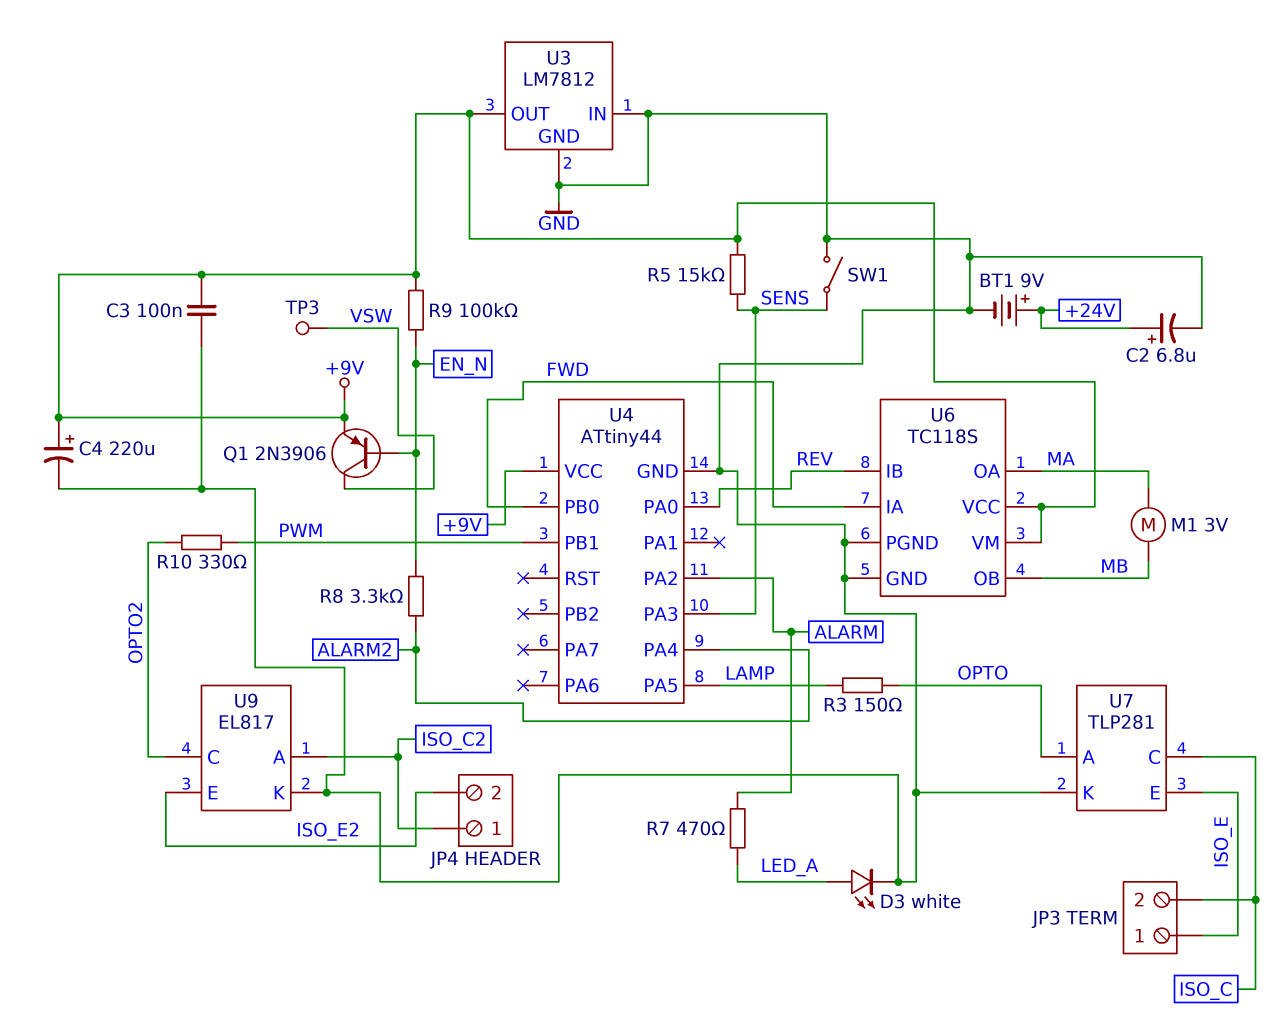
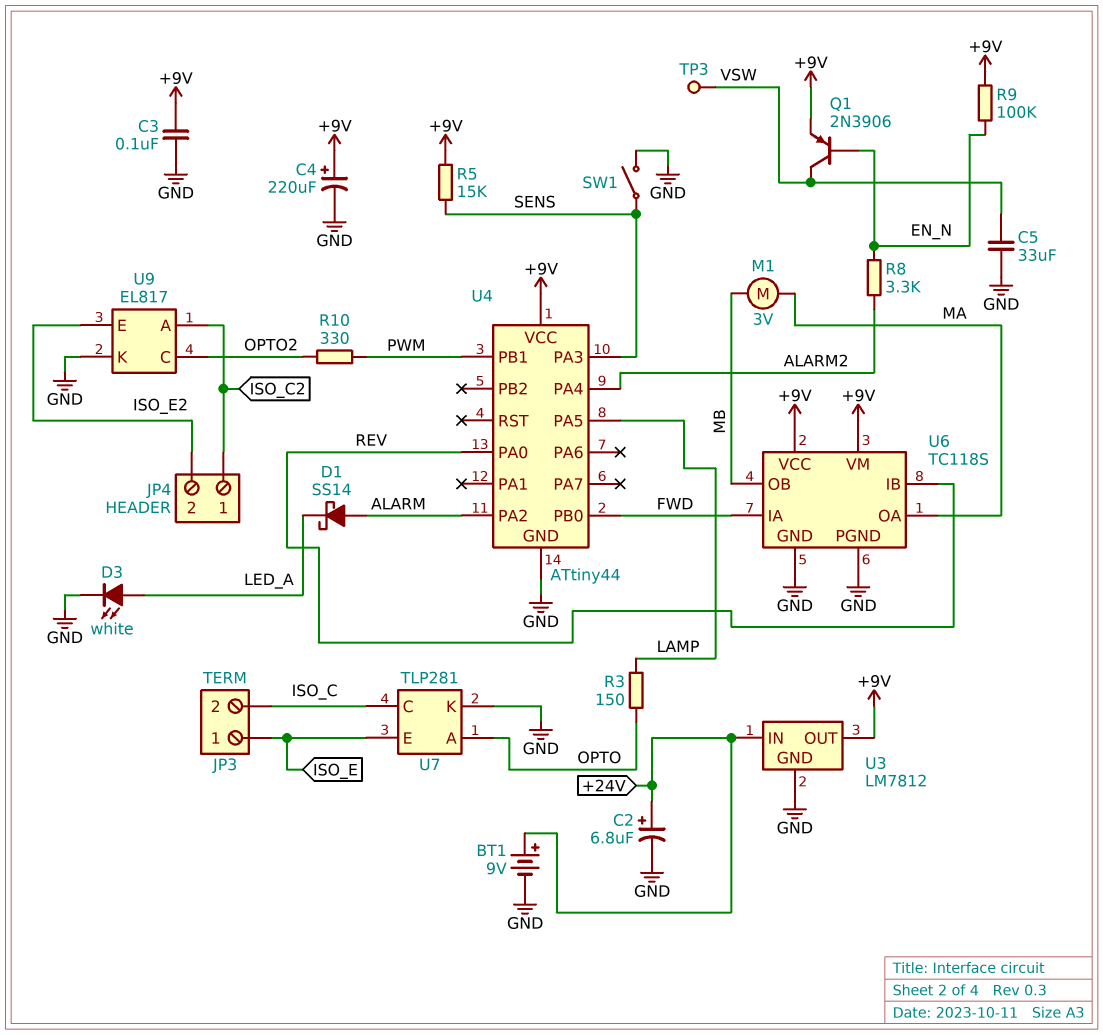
C5: none -> 33uF (GND, VSW)
D1: none -> schottky SS14 (A ALARM, K LED_A)
R7: 470 (ALARM, LED_A) -> none
U3 pin IN: GND -> +24V

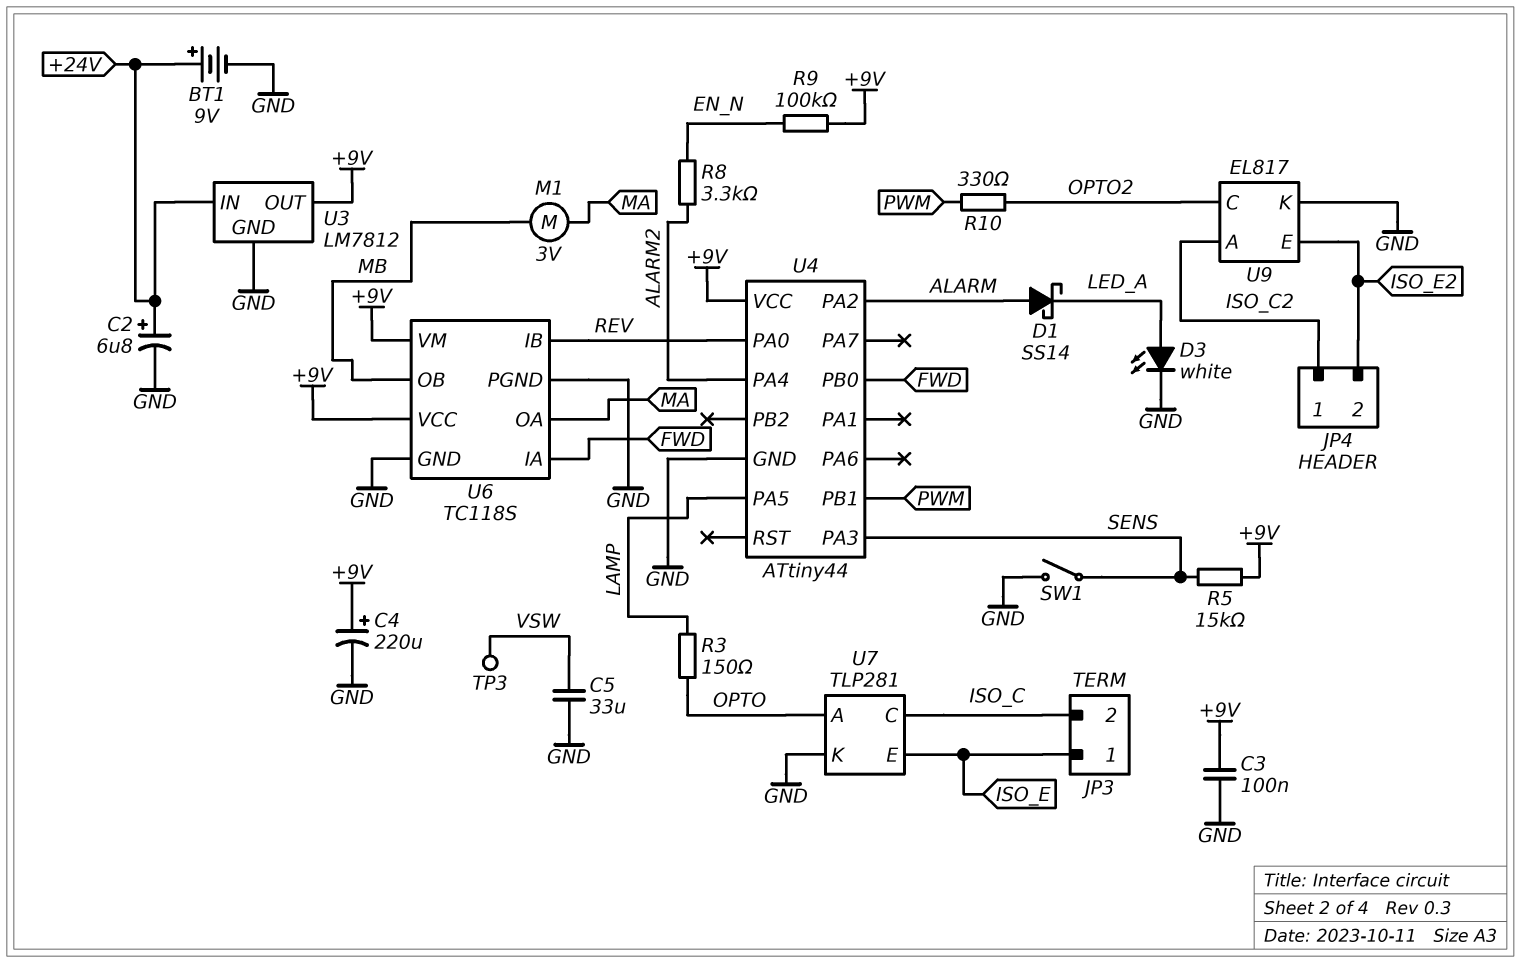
Q1: PNP 2N3906 (B EN_N, C VSW, E +9V) -> none

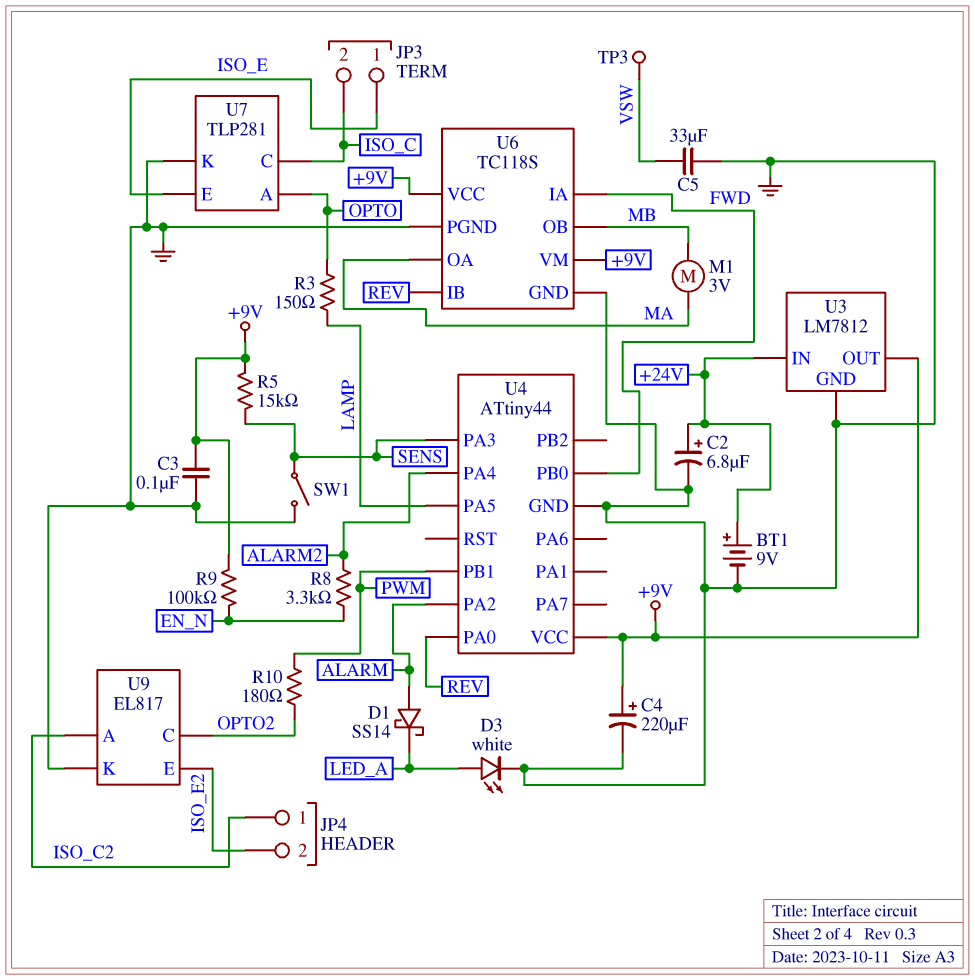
R10: 330 (OPTO2, PWM) -> 180 (OPTO2, PWM)

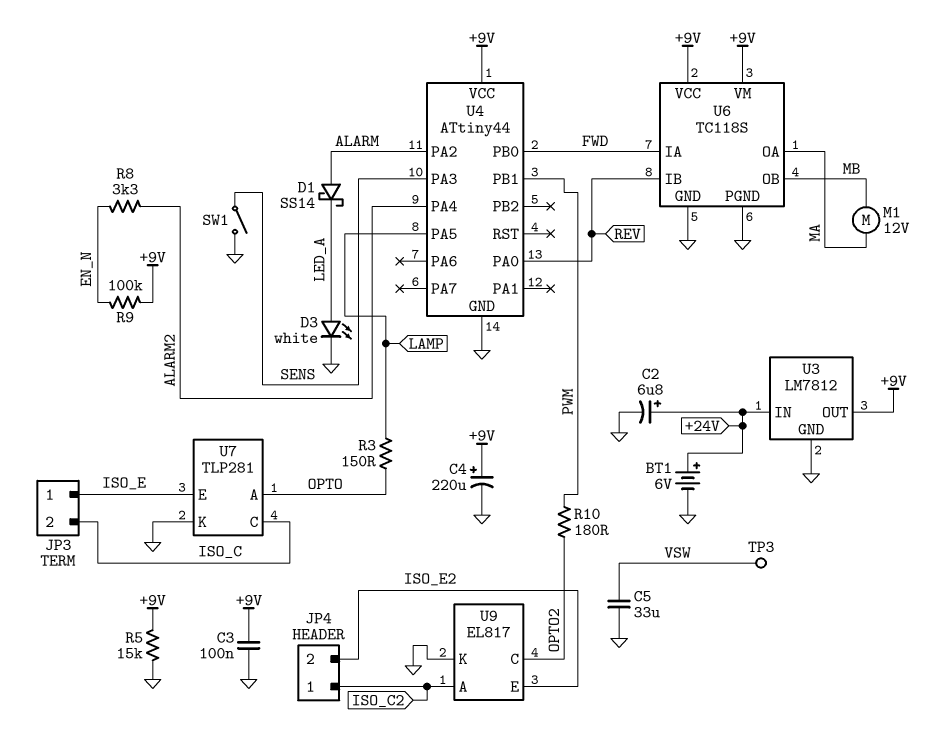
BT1: 9V (plus +24V, minus GND) -> 6V (plus +24V, minus GND)
M1: motor 3V (MA, MB) -> motor 12V (MA, MB)
R5: 15k (+9V, SENS) -> 15k (+9V, GND)

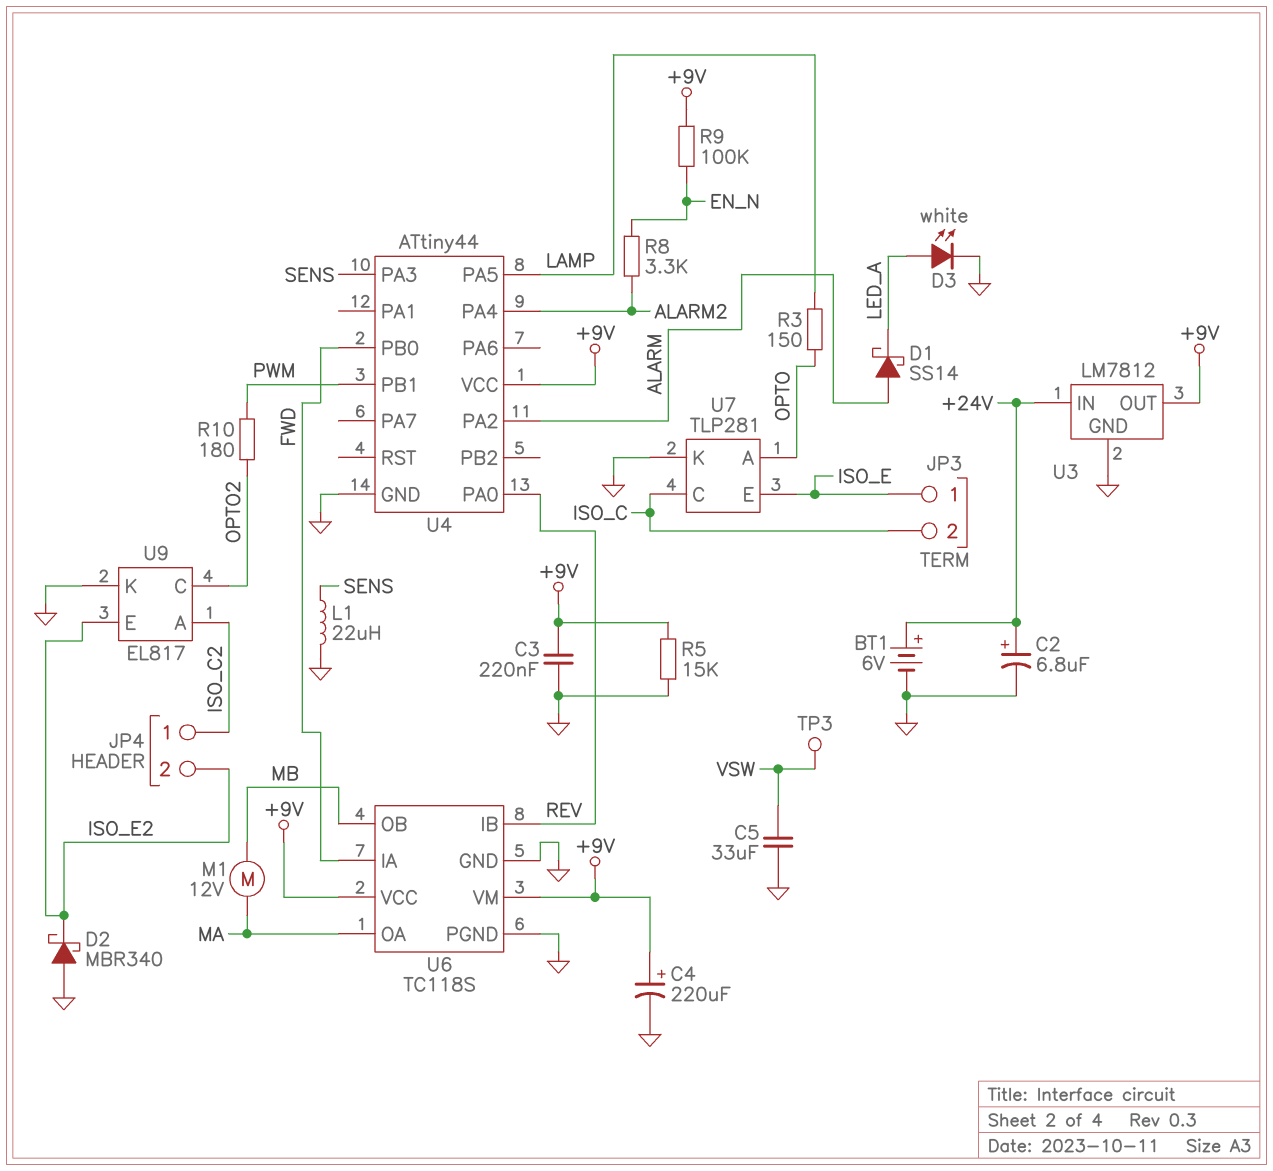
C3: 100nF (+9V, GND) -> 220nF (+9V, GND)
D2: none -> schottky MBR340 (A GND, K ISO_E2)
L1: none -> 22uH (GND, SENS)
SW1: switch (GND, SENS) -> none

